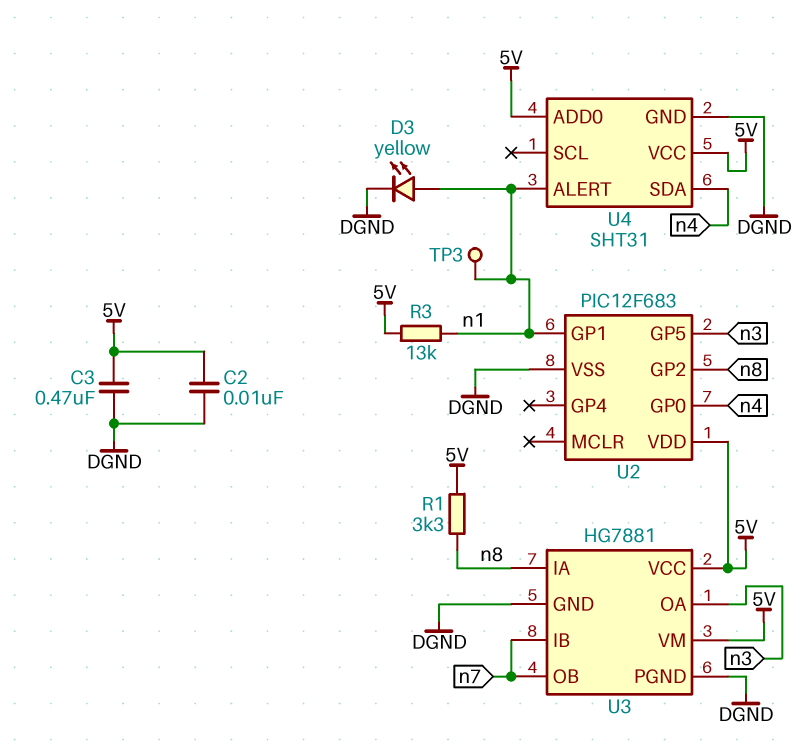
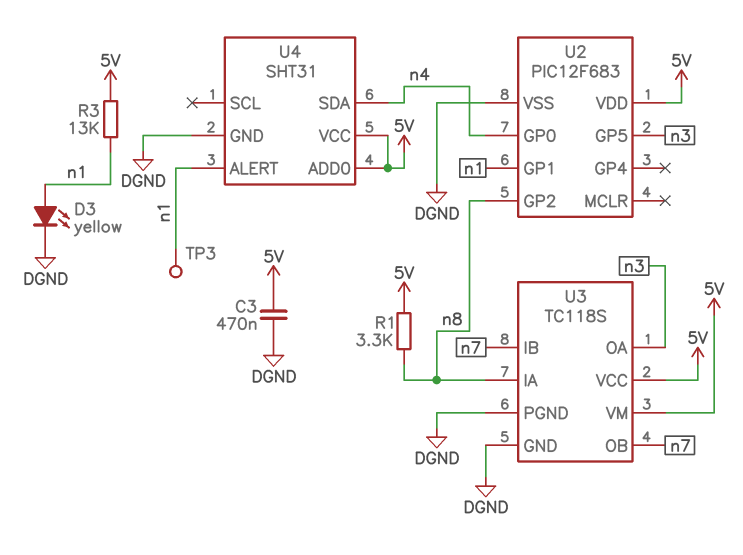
C2: 10nF (5V, DGND) -> none
U3: HG7881 -> TC118S

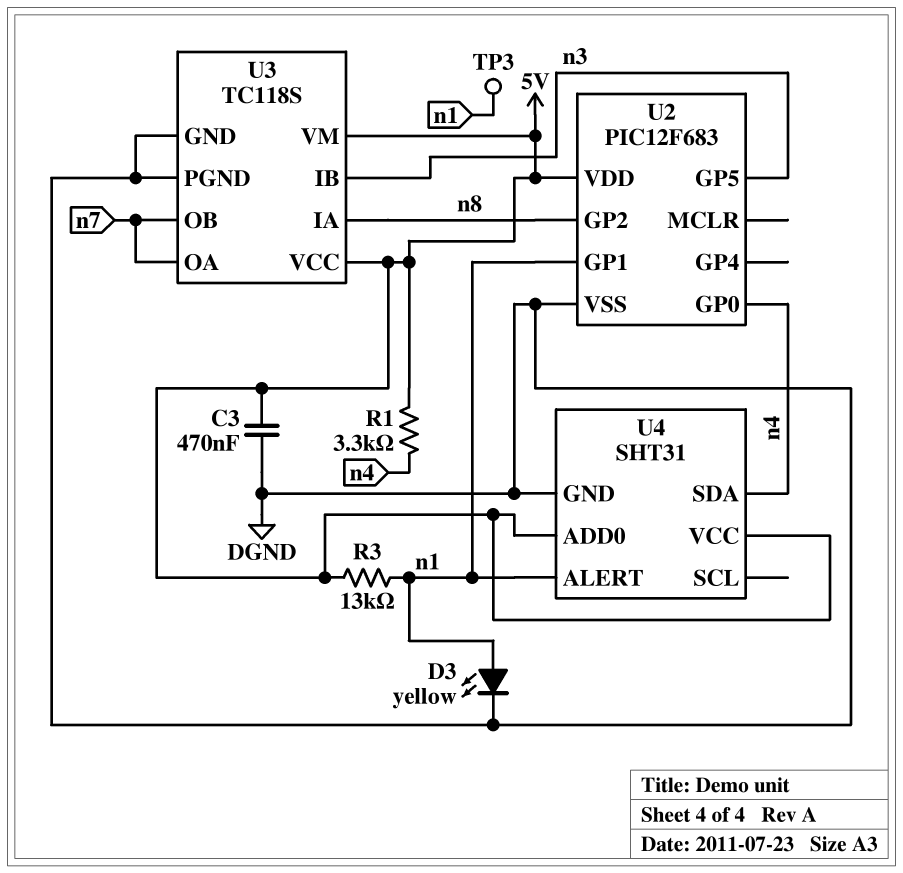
R1: 3.3k (5V, n8) -> 3.3k (5V, n4)
U3 pin IB: n7 -> n3
U3 pin OA: n3 -> n7

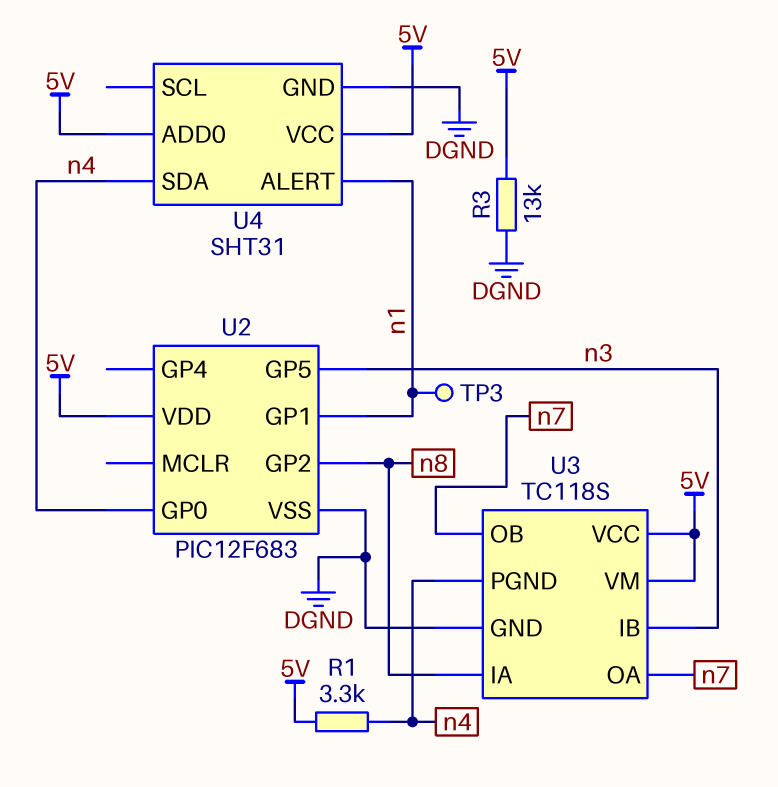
C3: 470nF (5V, DGND) -> none
D3: LED yellow (A n1, K DGND) -> none
R3: 13k (5V, n1) -> 13k (5V, DGND)
U3 pin PGND: DGND -> n4

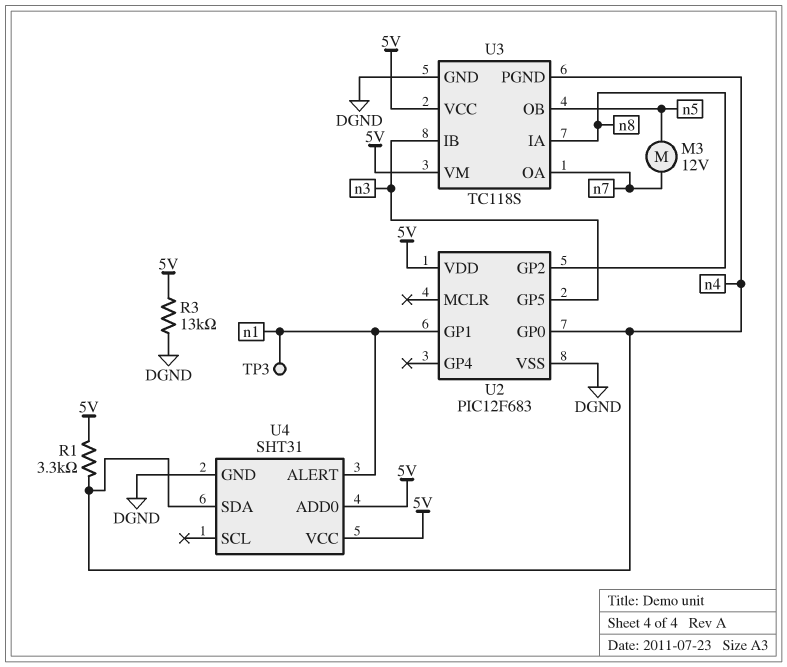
M3: none -> motor 12V (n5, n7)
U3 pin OB: n7 -> n5

